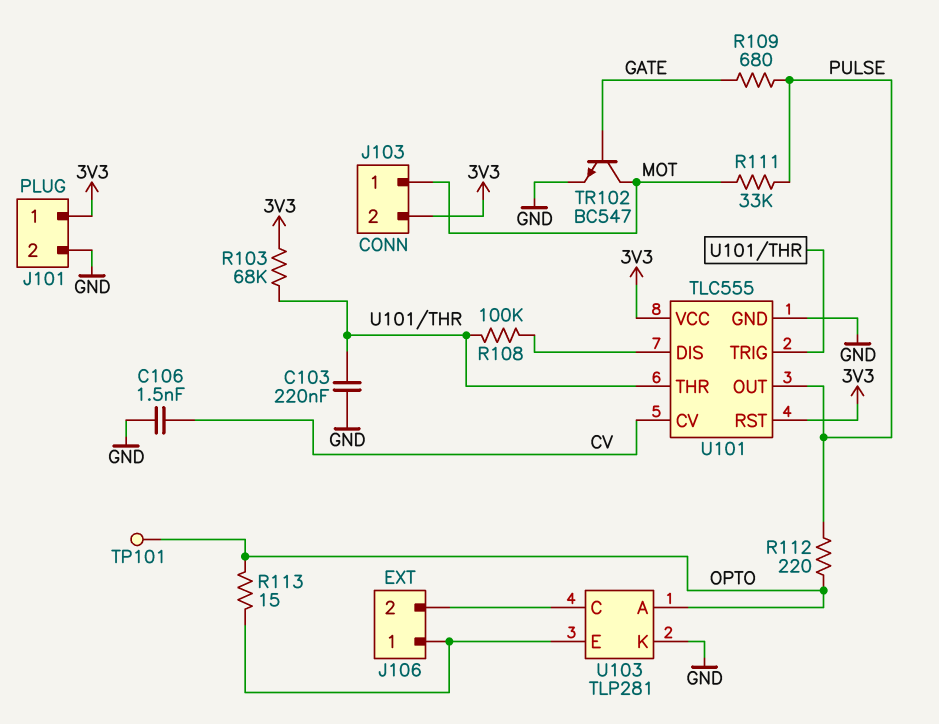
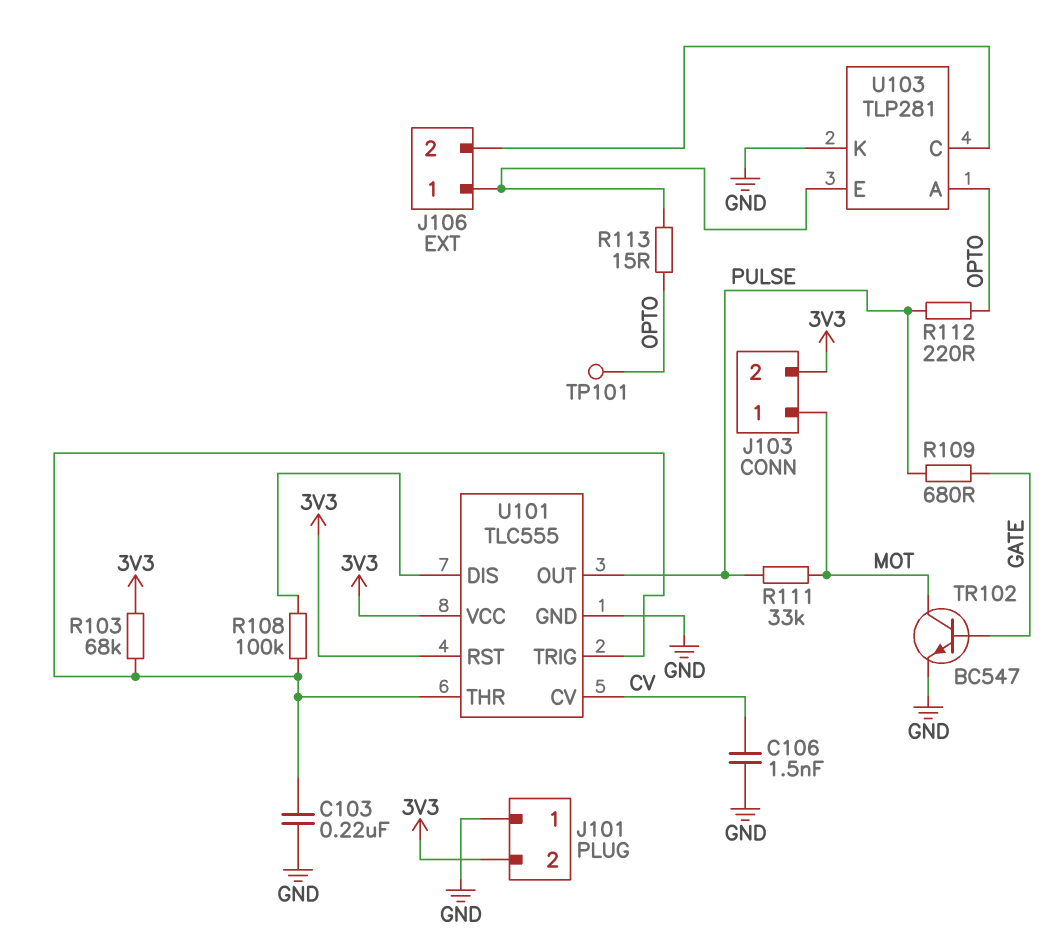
J101 pin 1: 3V3 -> GND
J101 pin 2: GND -> 3V3

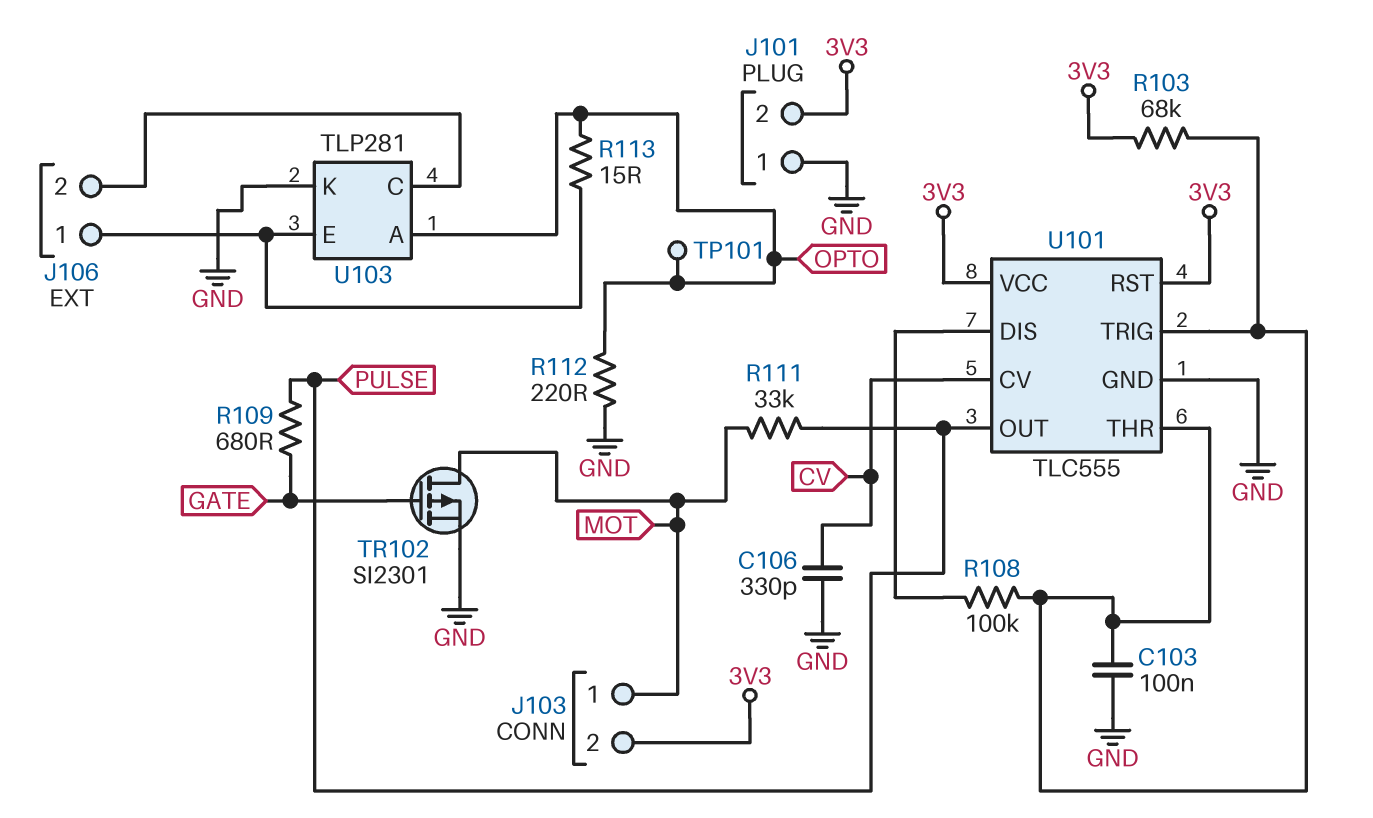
C103: 220nF (GND, U101/THR) -> 100nF (GND, U101/THR)
C106: 1.5nF (CV, GND) -> 330pF (CV, GND)
R112: 220 (OPTO, PULSE) -> 220 (GND, OPTO)
TR102: NPN BC547 (B GATE, C MOT, E GND) -> PMOS SI2301 (G GATE, D MOT, S GND)

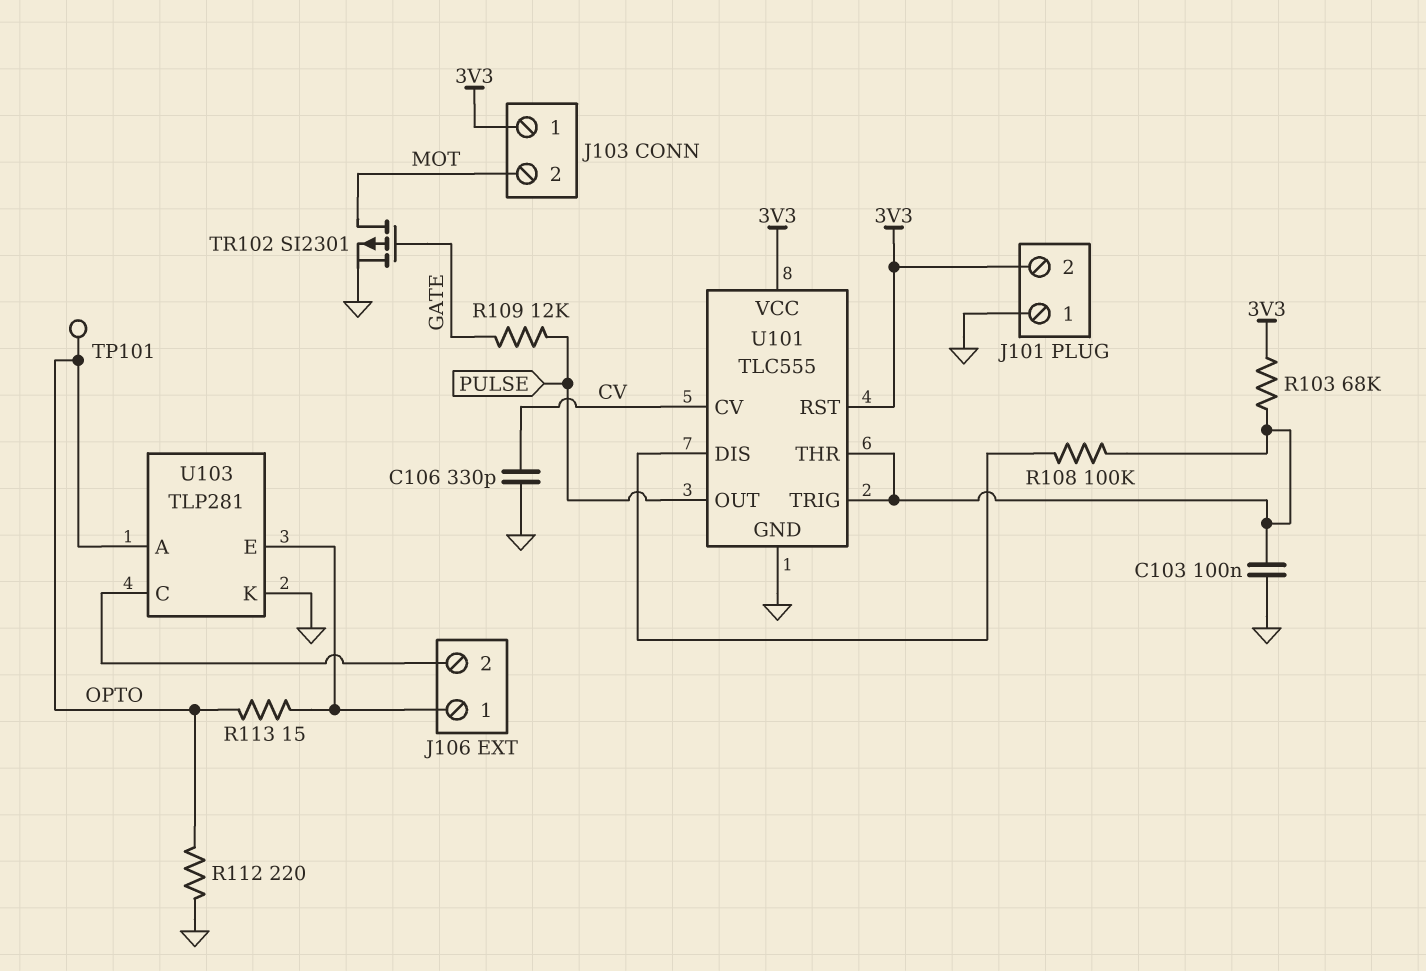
J103 pin 1: MOT -> 3V3
J103 pin 2: 3V3 -> MOT
R109: 680 (GATE, PULSE) -> 12k (GATE, PULSE)
R111: 33k (MOT, PULSE) -> none

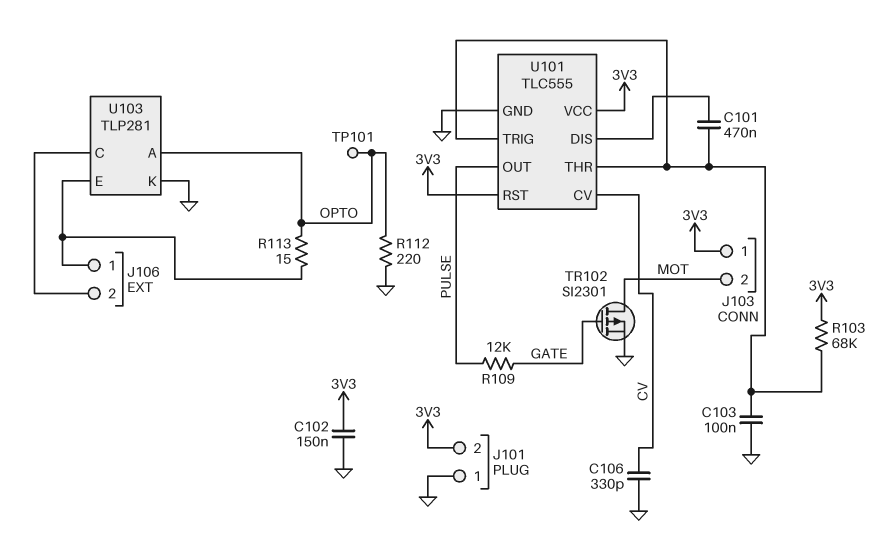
C101: none -> 470nF (U101/DIS, U101/THR)
C102: none -> 150nF (3V3, GND)
R108: 100k (U101/DIS, U101/THR) -> none

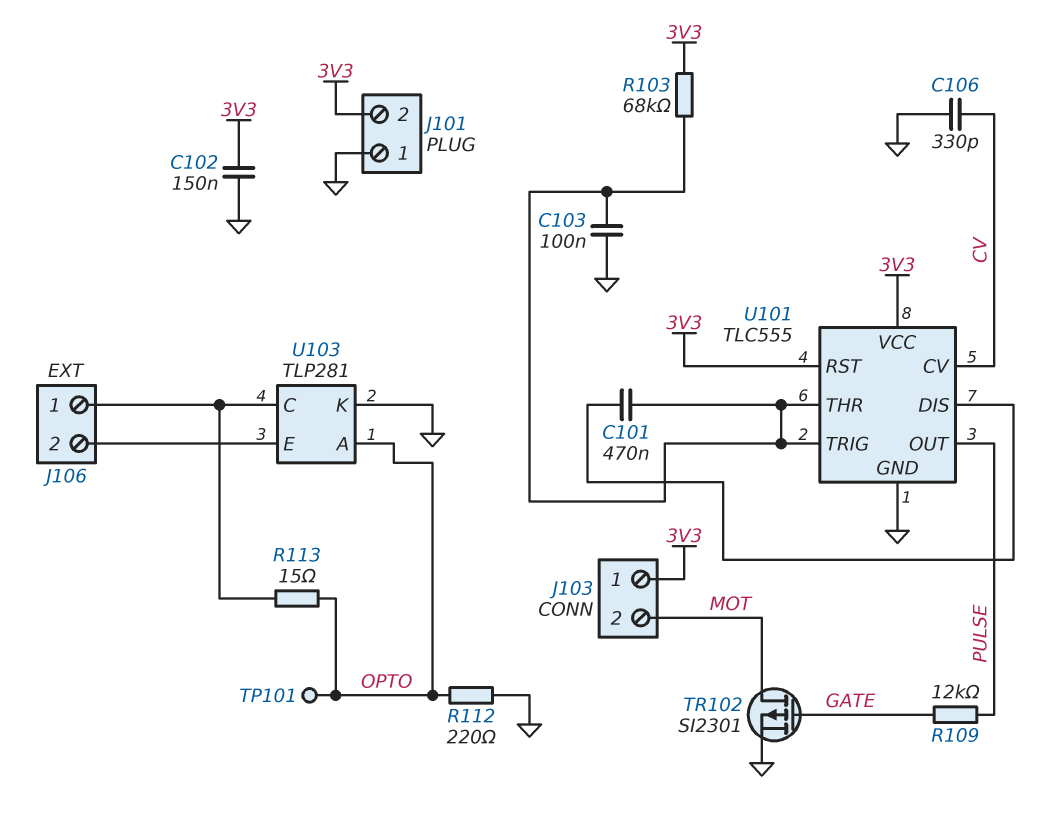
U103 pin C: J106/2 -> J106/1
U103 pin E: J106/1 -> J106/2

